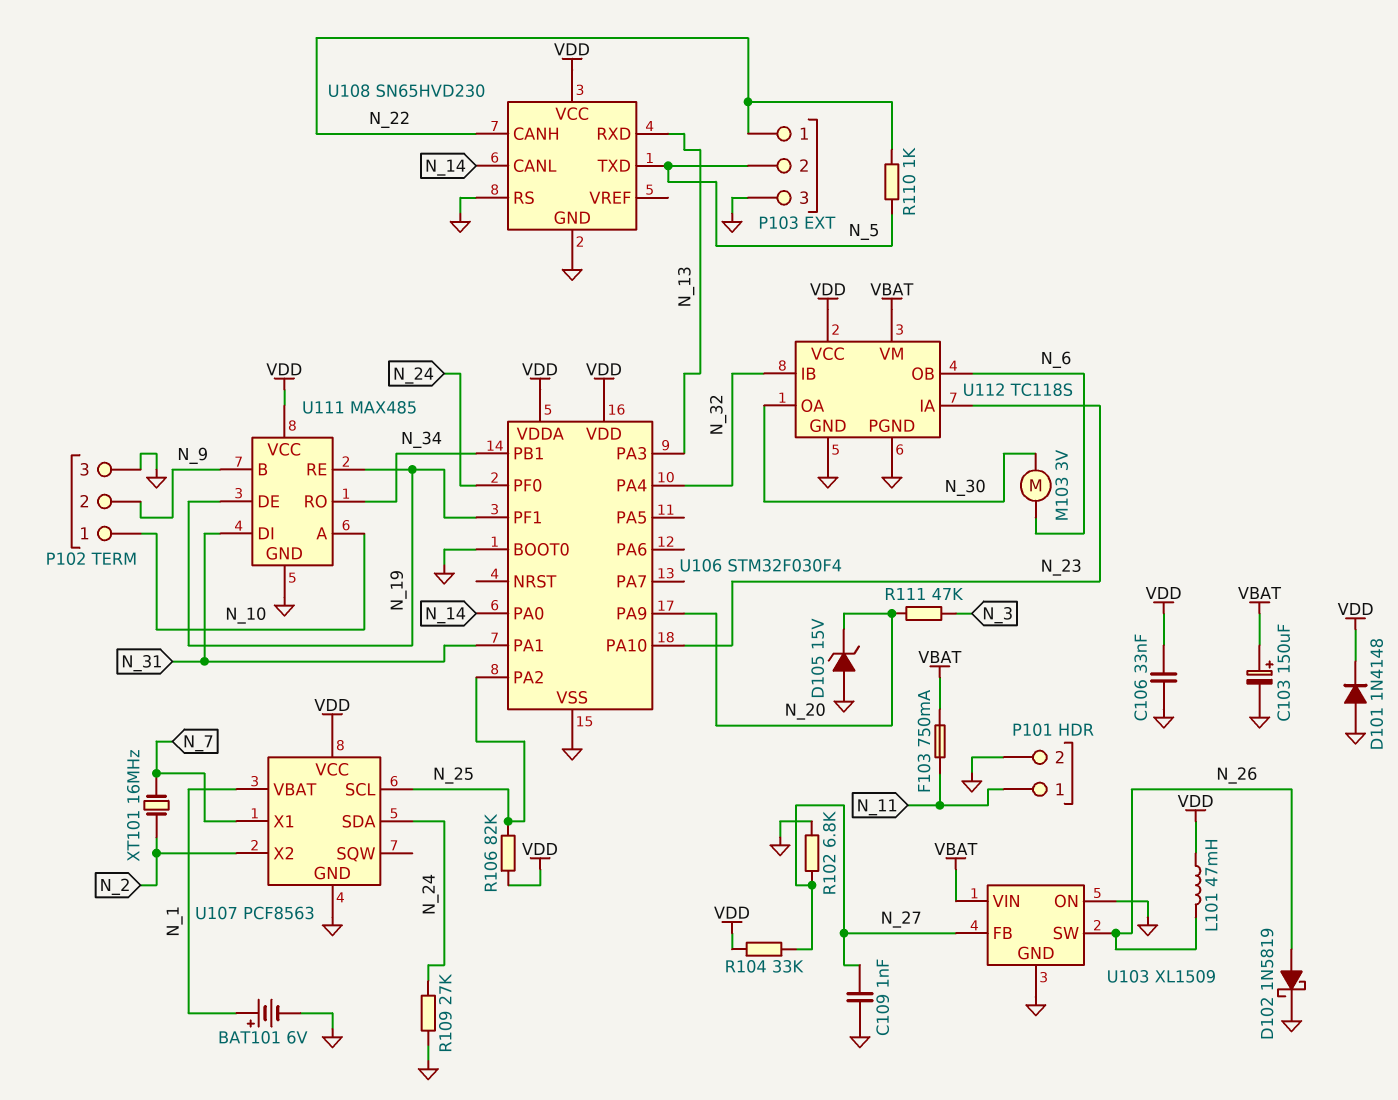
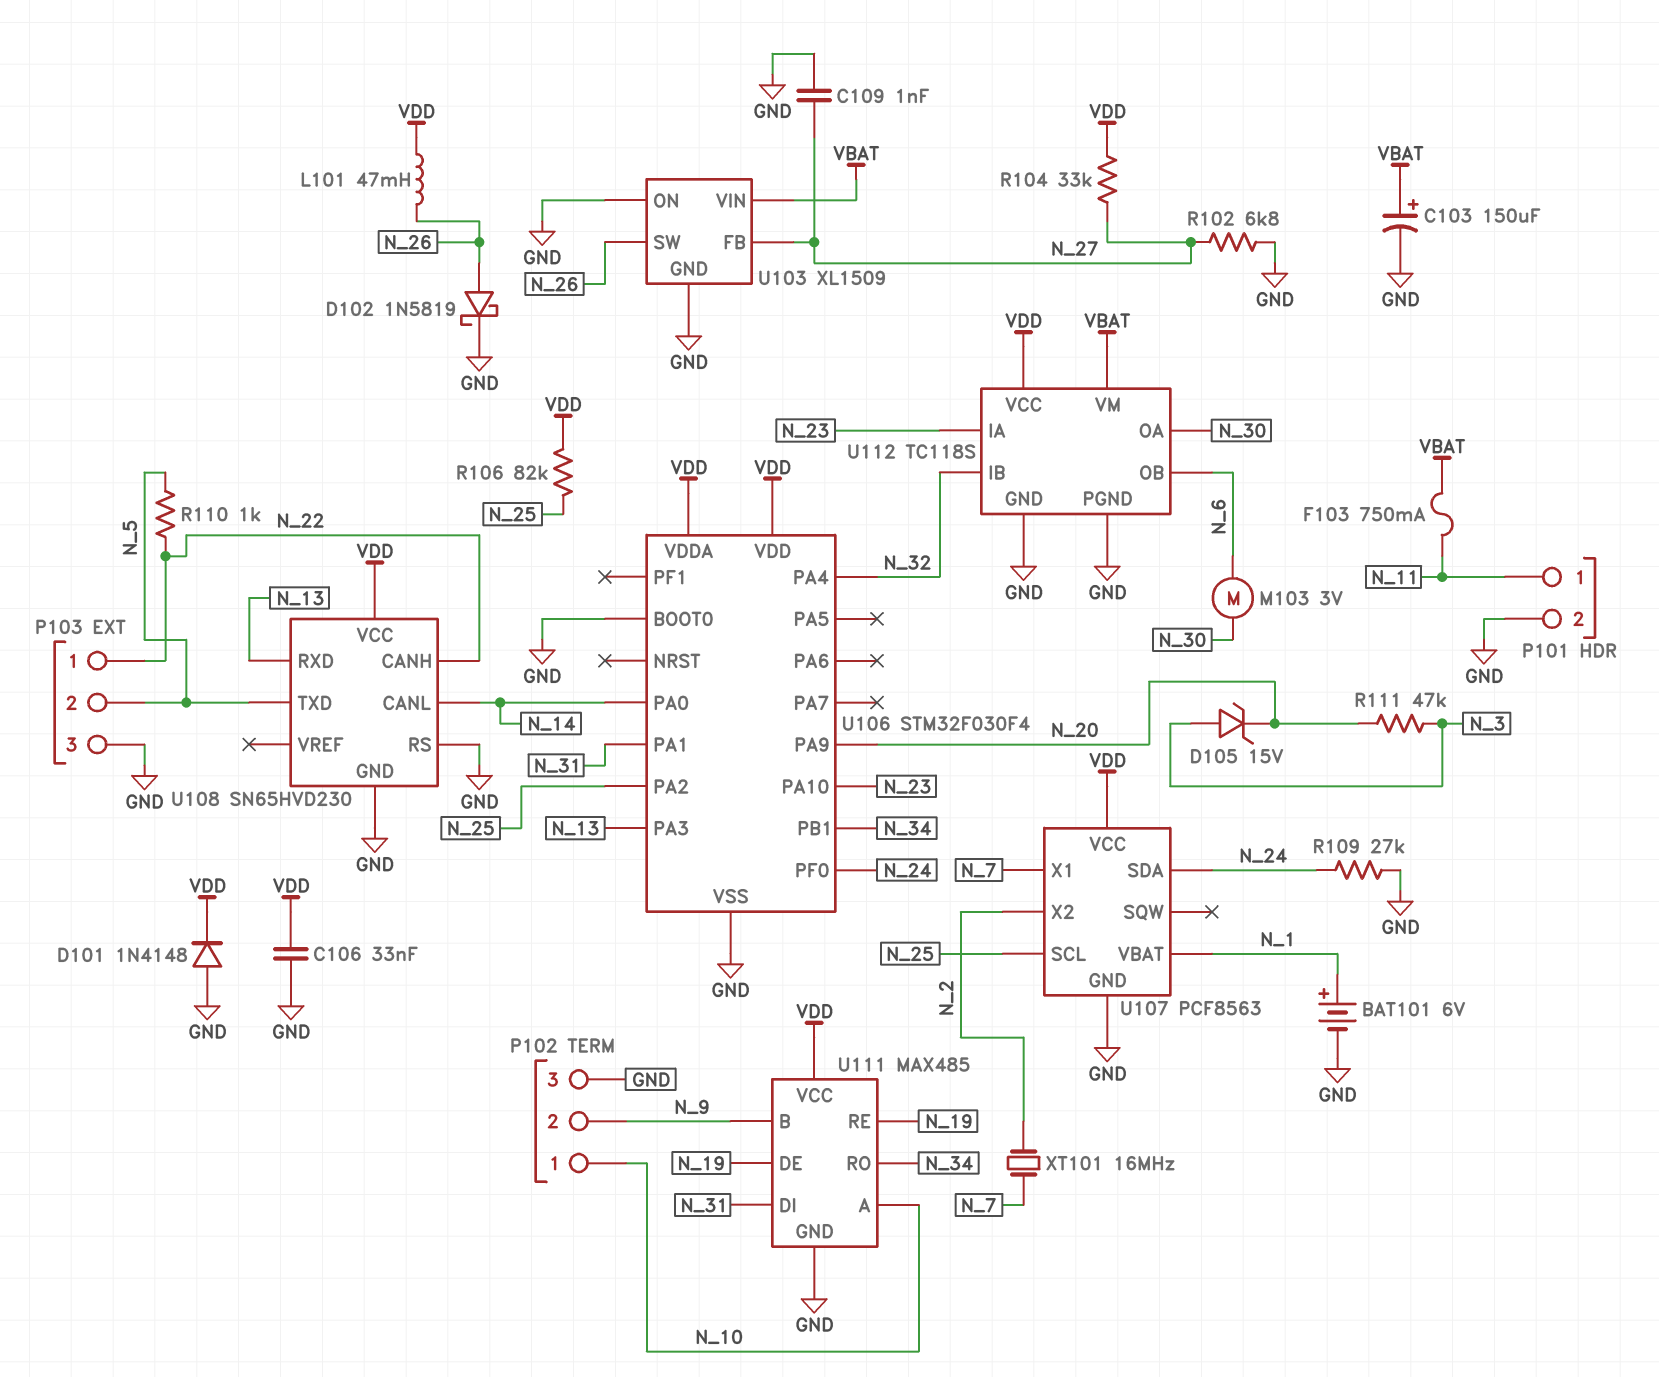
D105: zener 15V (A GND, K N_20) -> zener 15V (A N_3, K N_20)
U106 pin PF1: N_19 -> none

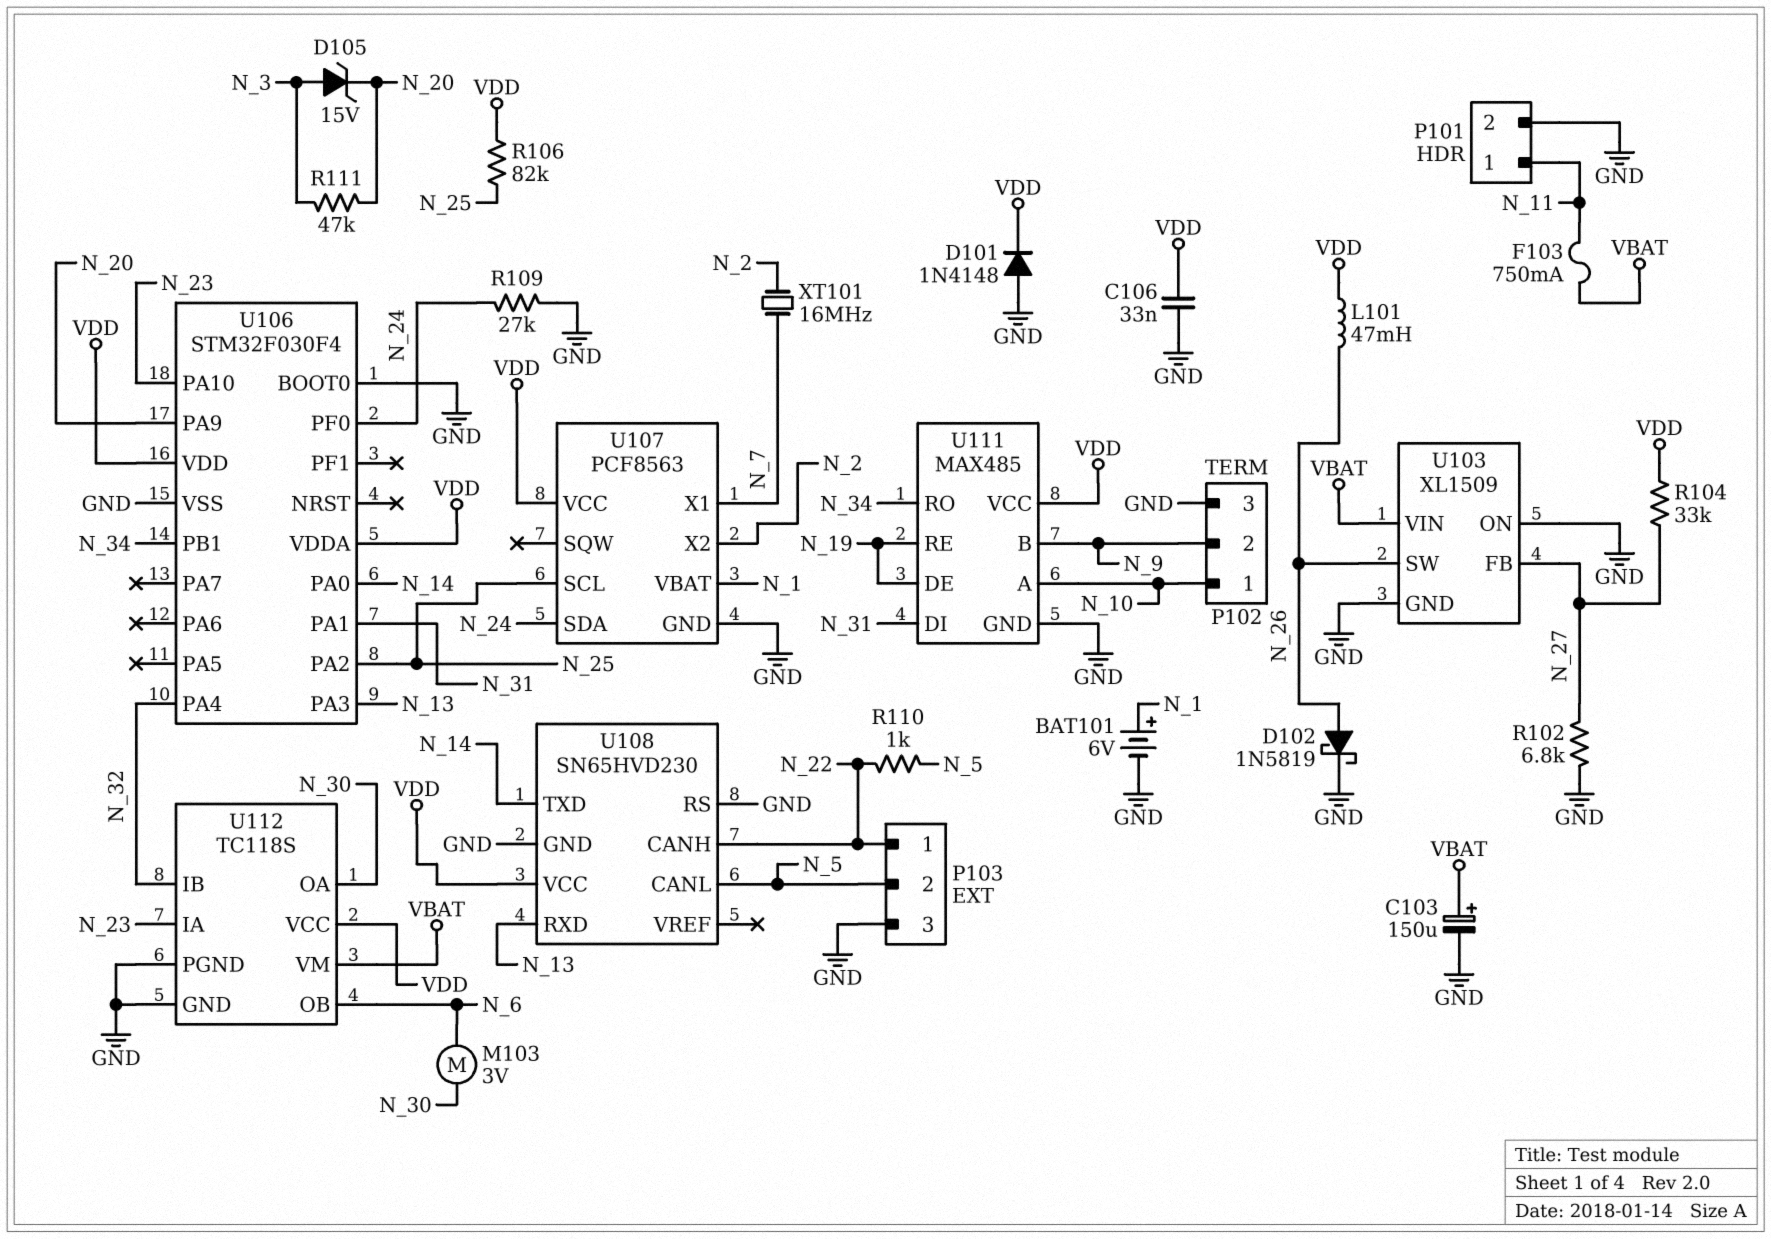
C109: 1nF (GND, N_27) -> none
U108 pin CANL: N_14 -> N_5
U108 pin TXD: N_5 -> N_14

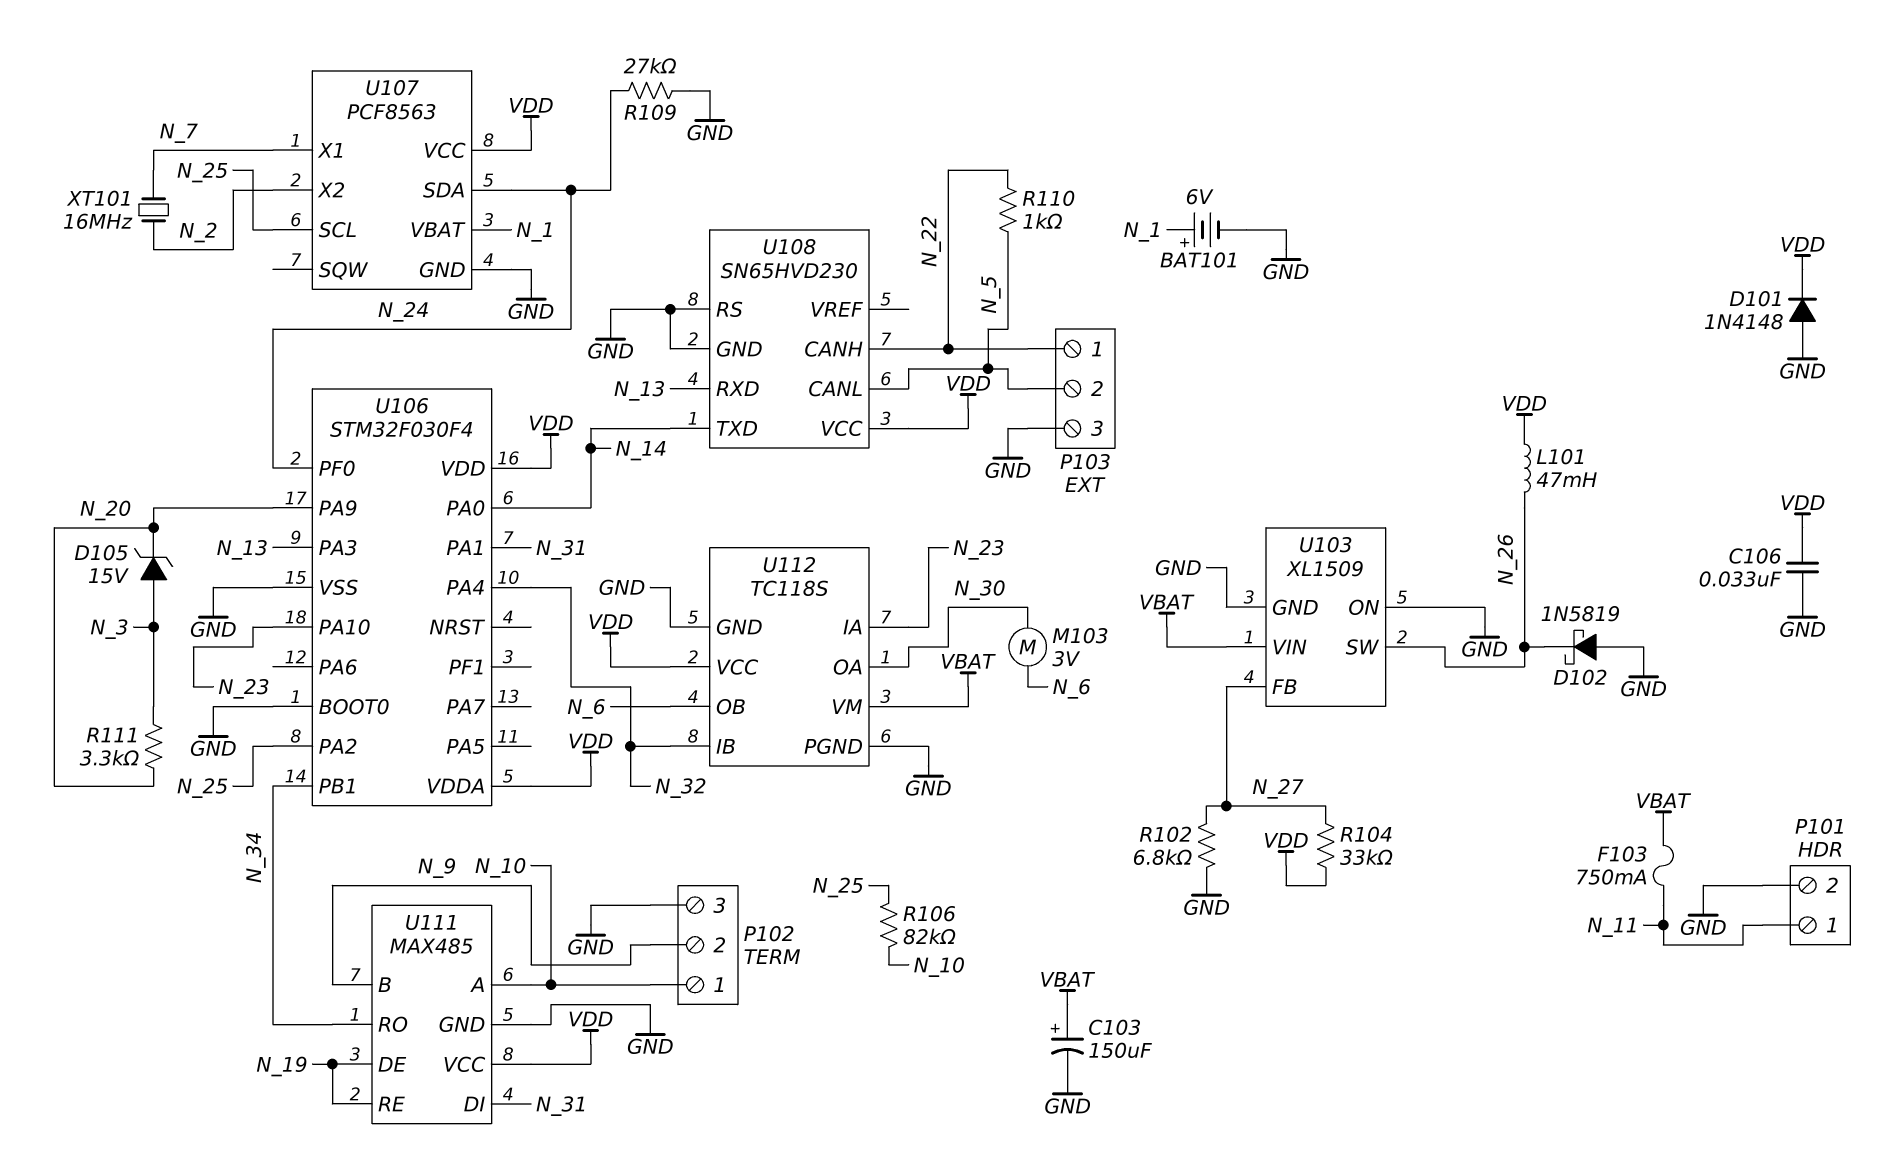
D102: schottky 1N5819 (A N_26, K GND) -> schottky 1N5819 (A GND, K N_26)
R106: 82k (N_25, VDD) -> 82k (N_10, N_25)
R111: 47k (N_3, N_20) -> 3.3k (N_3, N_20)

